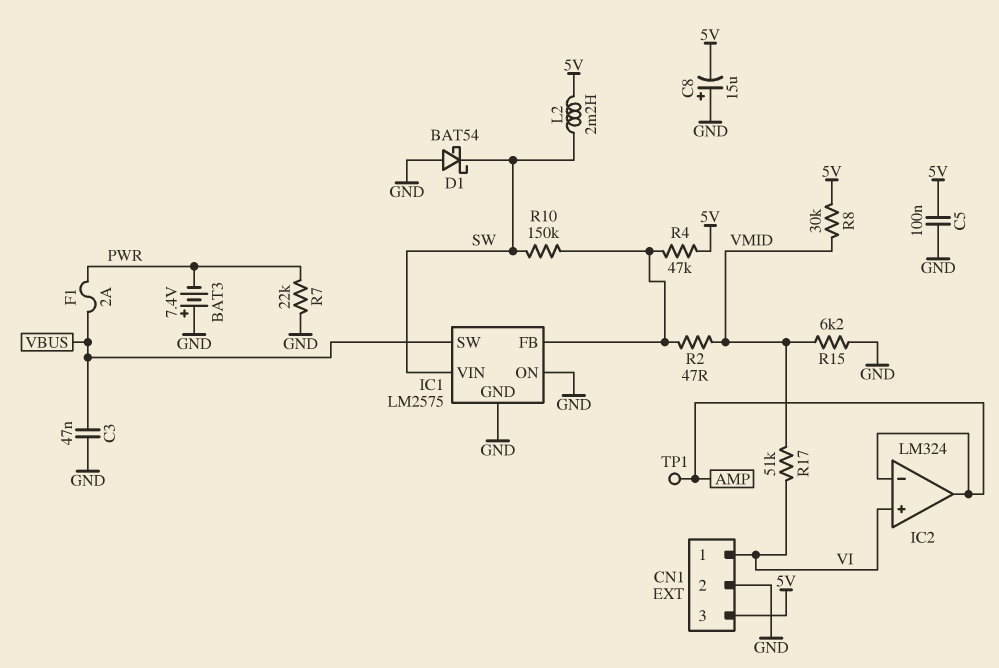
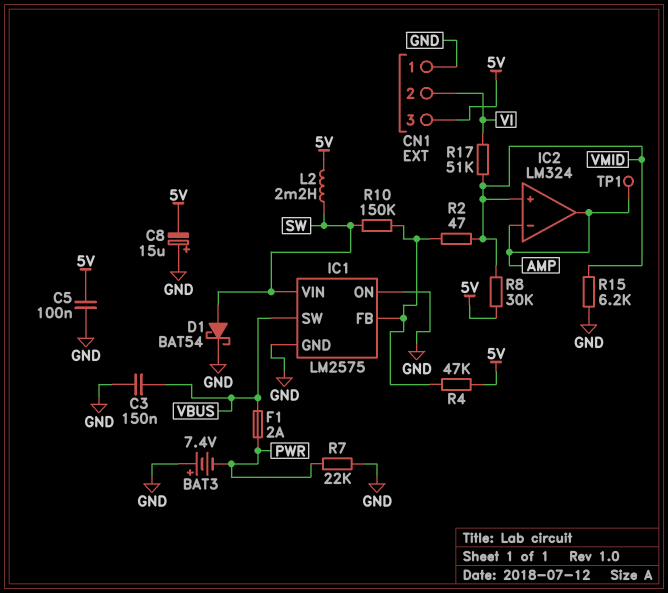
C3: 47nF (GND, VBUS) -> 150nF (GND, VBUS)
CN1 pin 1: VI -> GND
CN1 pin 2: GND -> VI
D1: schottky BAT54 (A GND, K SW) -> schottky BAT54 (A SW, K GND)
IC2 pin in+: VI -> VMID

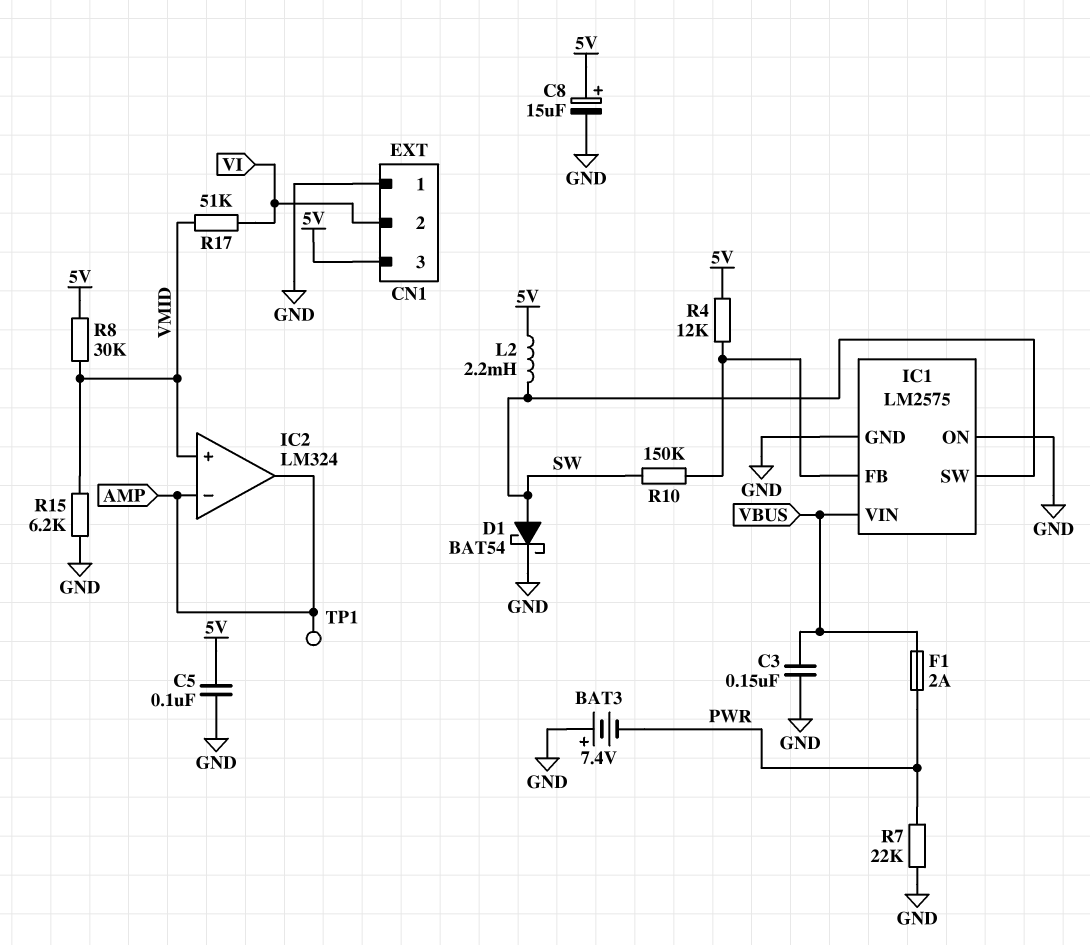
C8: 15uF (plus GND, minus 5V) -> 15uF (plus 5V, minus GND)
IC1 pin SW: VBUS -> SW
IC1 pin VIN: SW -> VBUS
R2: 47 (IC1/FB, VMID) -> none
R4: 47k (5V, IC1/FB) -> 12k (5V, IC1/FB)

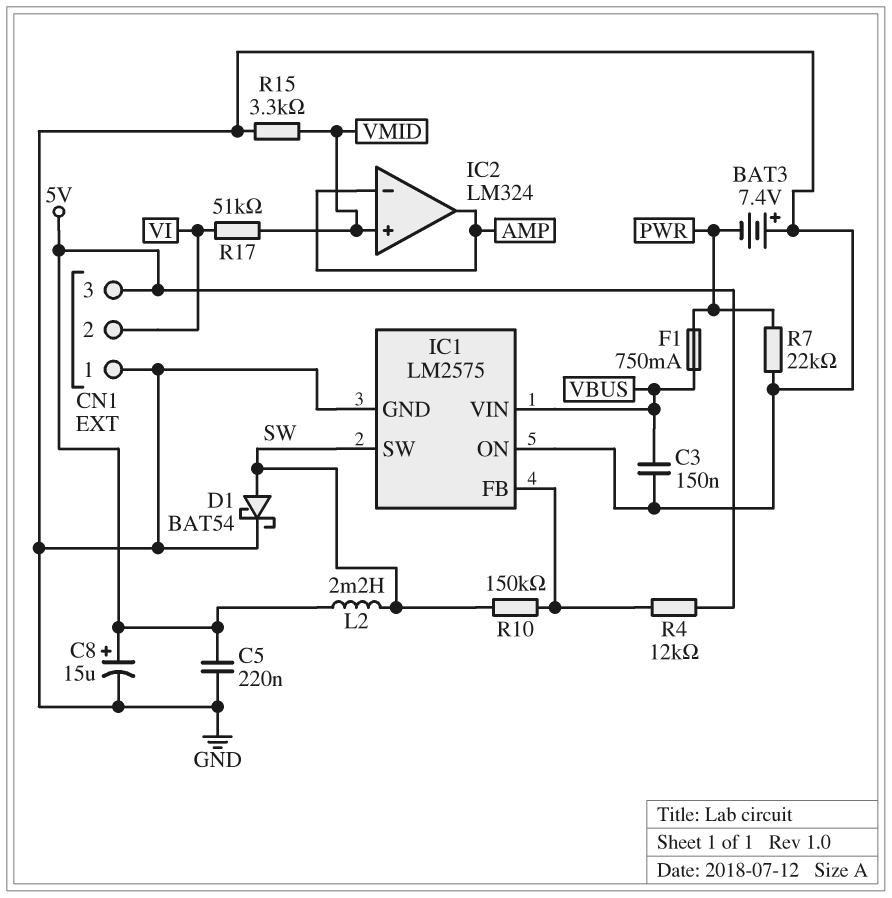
C5: 100nF (5V, GND) -> 220nF (5V, GND)
F1: 2A (PWR, VBUS) -> 750mA (PWR, VBUS)
R8: 30k (5V, VMID) -> none
R15: 6.2k (GND, VMID) -> 3.3k (GND, VMID)
TP1: test point (AMP) -> none

